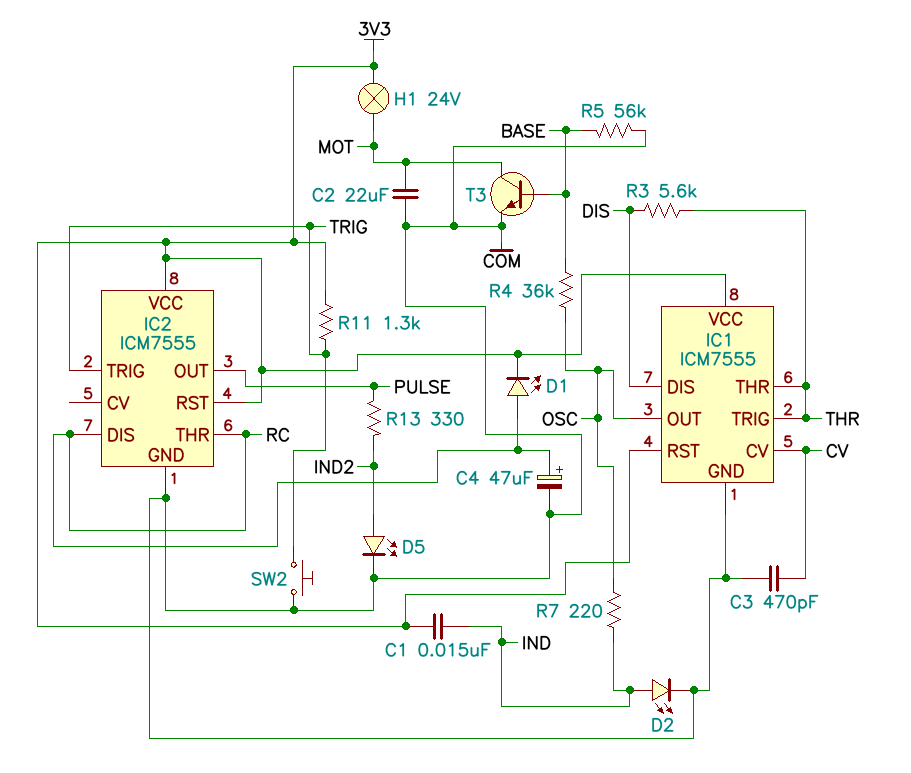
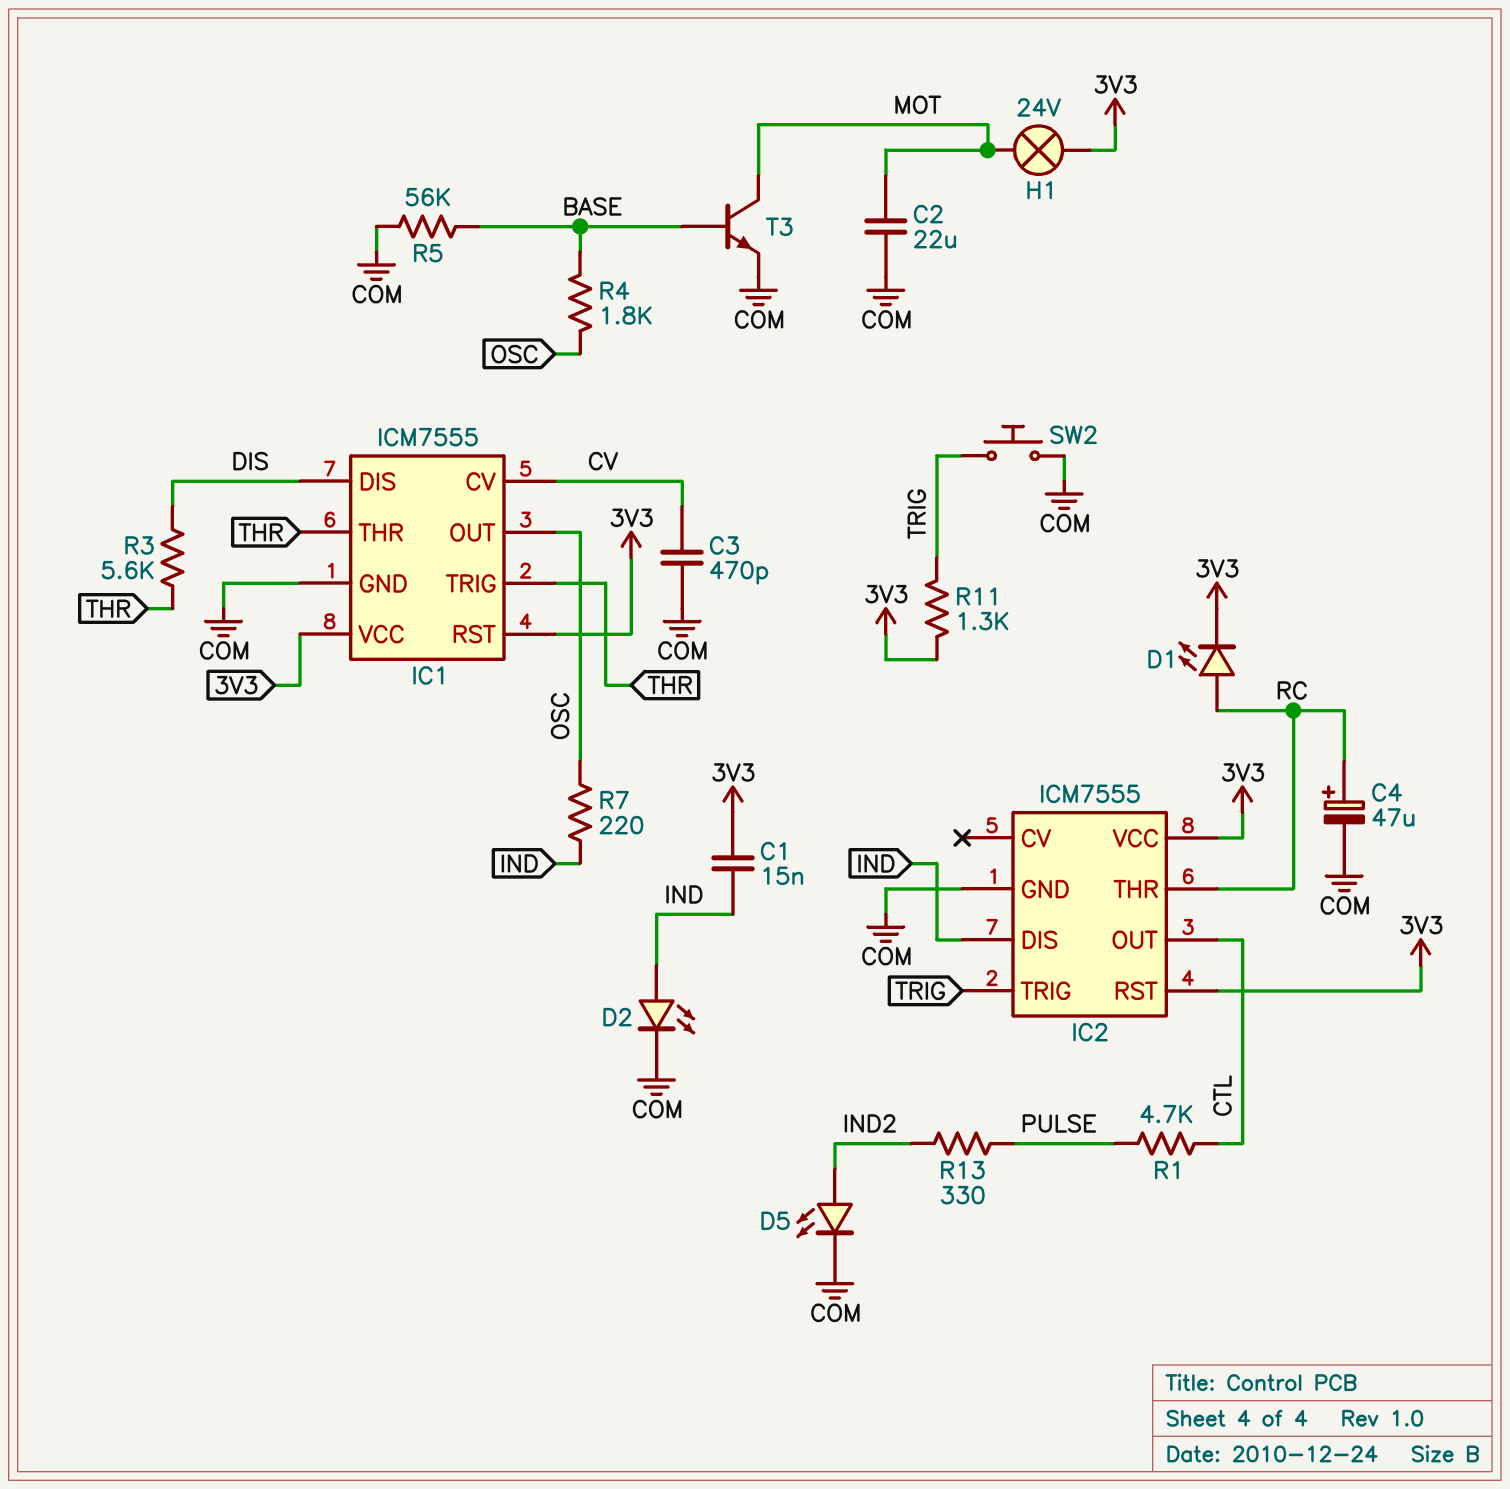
IC2 pin DIS: RC -> IND
IC2 pin OUT: PULSE -> CTL
R1: none -> 4.7k (CTL, PULSE)
R4: 36k (BASE, OSC) -> 1.8k (BASE, OSC)

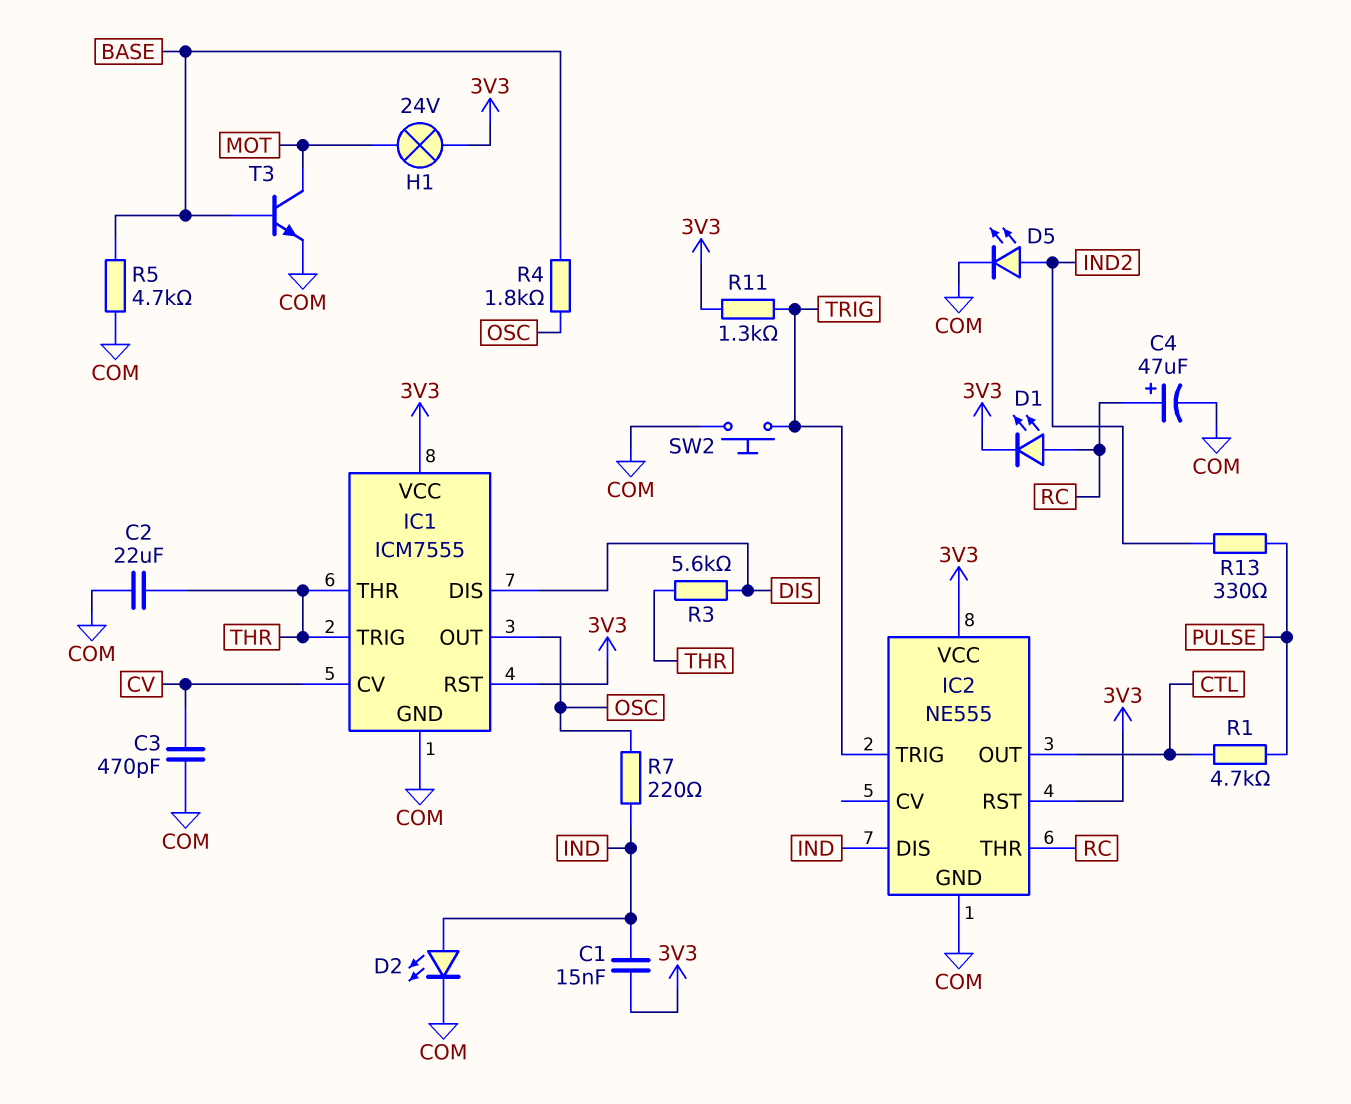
C2: 22uF (COM, MOT) -> 22uF (COM, THR)
IC2: ICM7555 -> NE555
R5: 56k (BASE, COM) -> 4.7k (BASE, COM)

